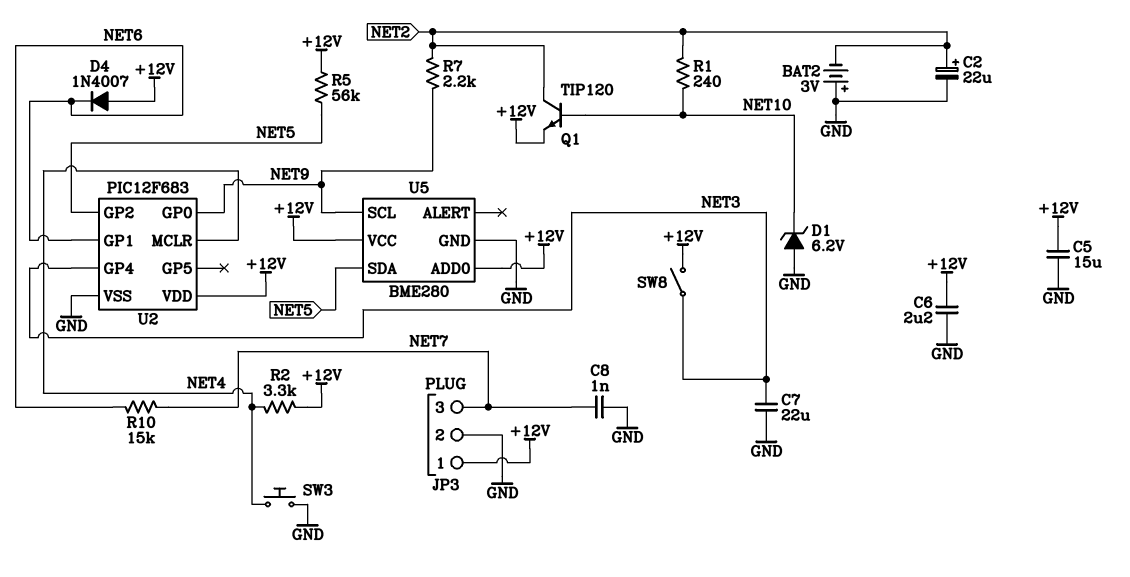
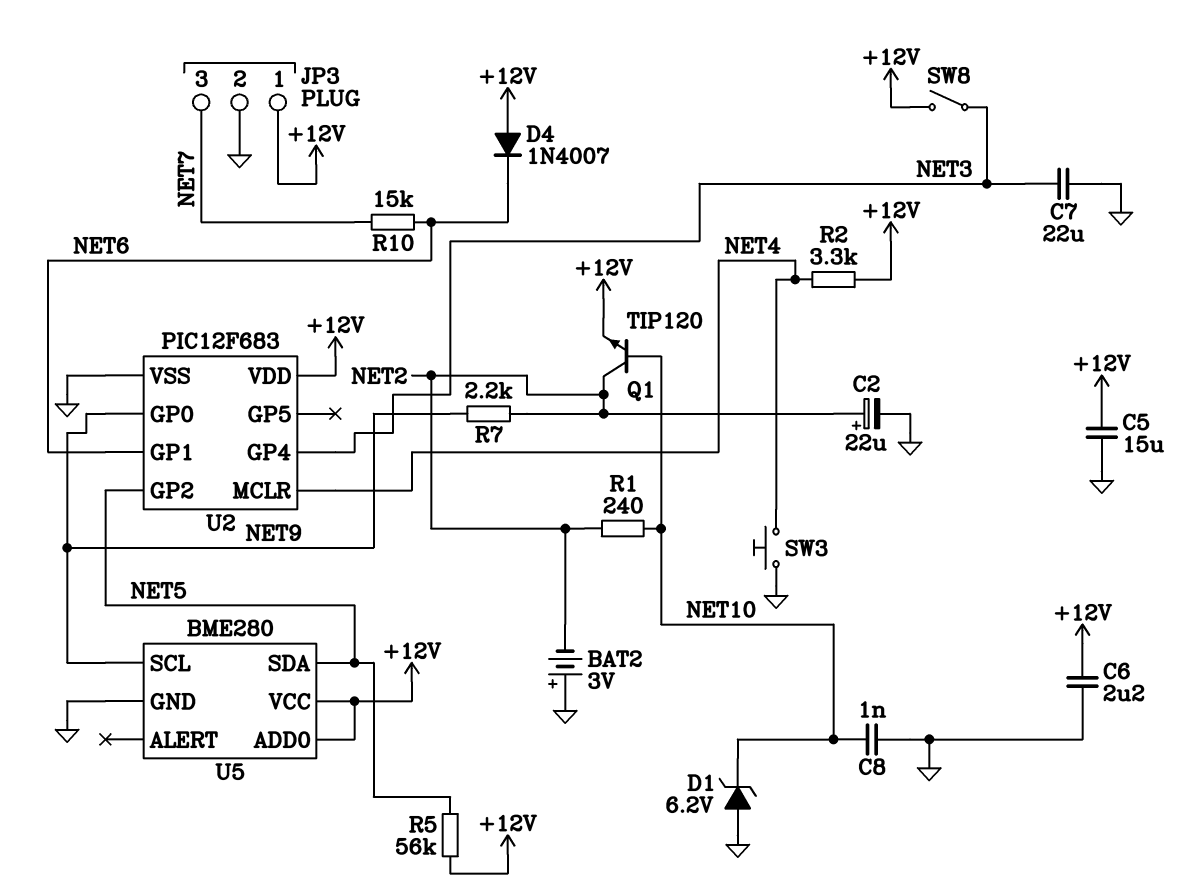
C8: 1nF (GND, NET7) -> 1nF (GND, NET10)

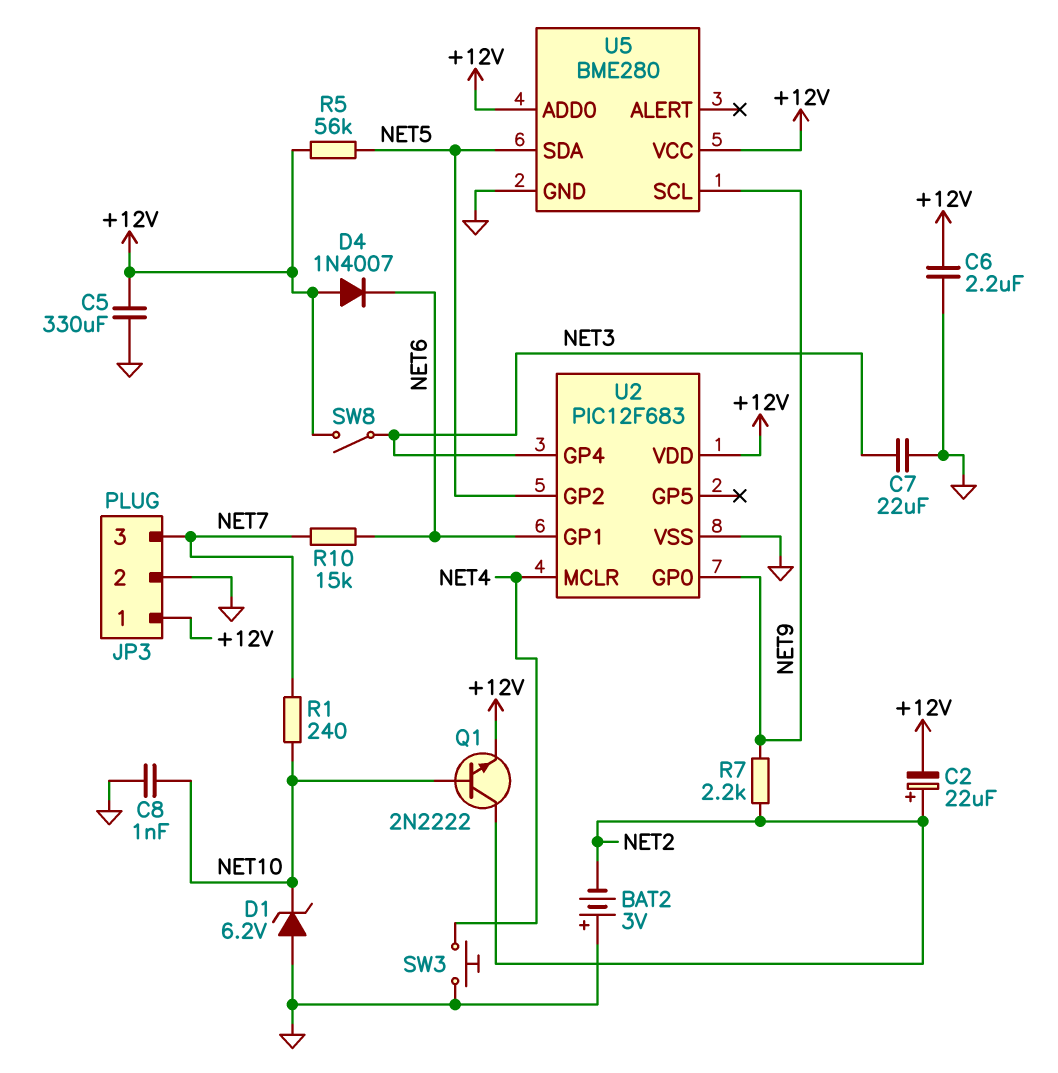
C2: 22uF (plus NET2, minus GND) -> 22uF (plus NET2, minus +12V)
C5: 15uF (+12V, GND) -> 330uF (+12V, GND)
Q1: NPN TIP120 (B NET10, C NET2, E +12V) -> NPN 2N2222 (B NET10, C NET2, E +12V)
R1: 240 (NET2, NET10) -> 240 (NET7, NET10)
R2: 3.3k (+12V, NET4) -> none

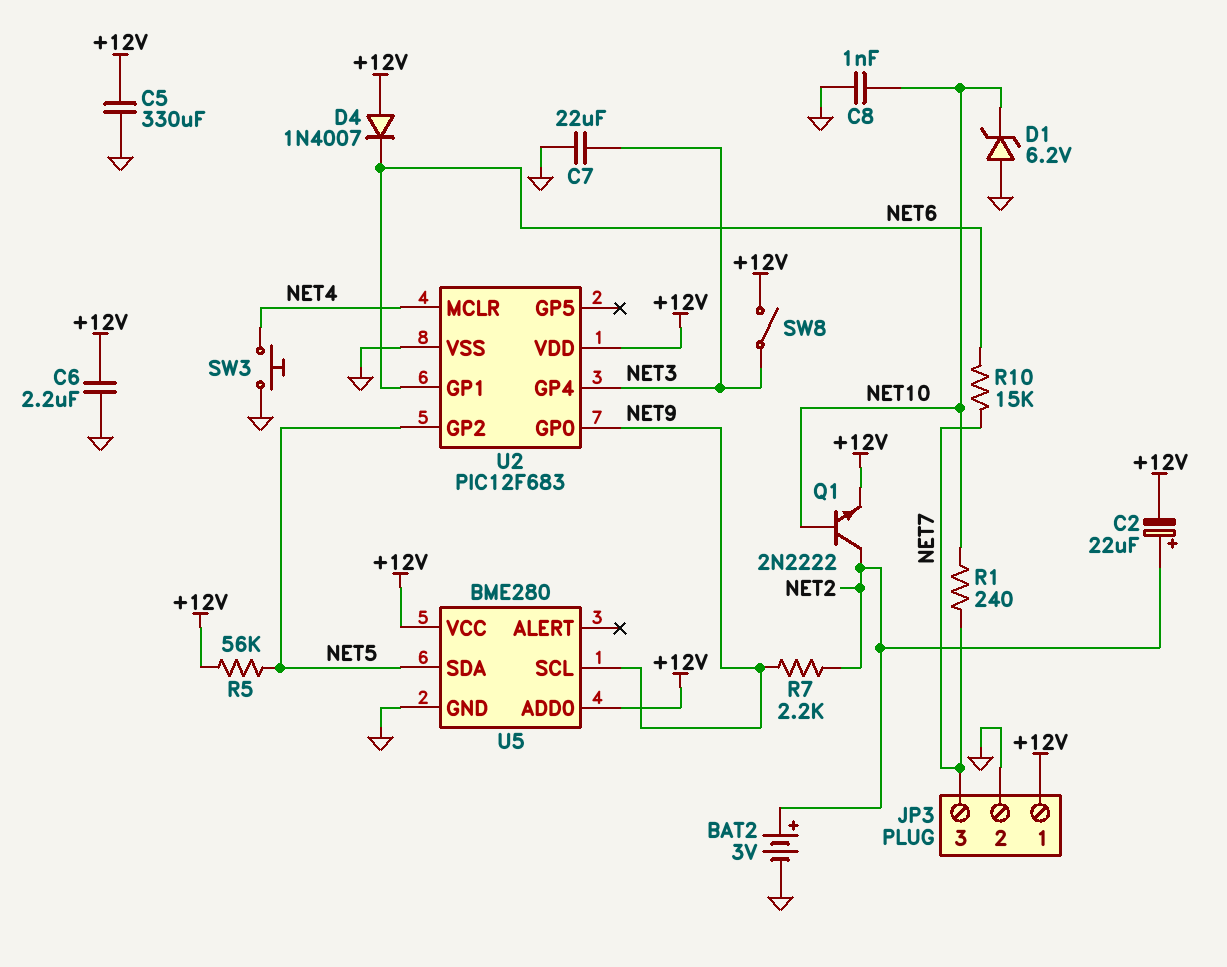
BAT2: 3V (plus GND, minus NET2) -> 3V (plus NET2, minus GND)

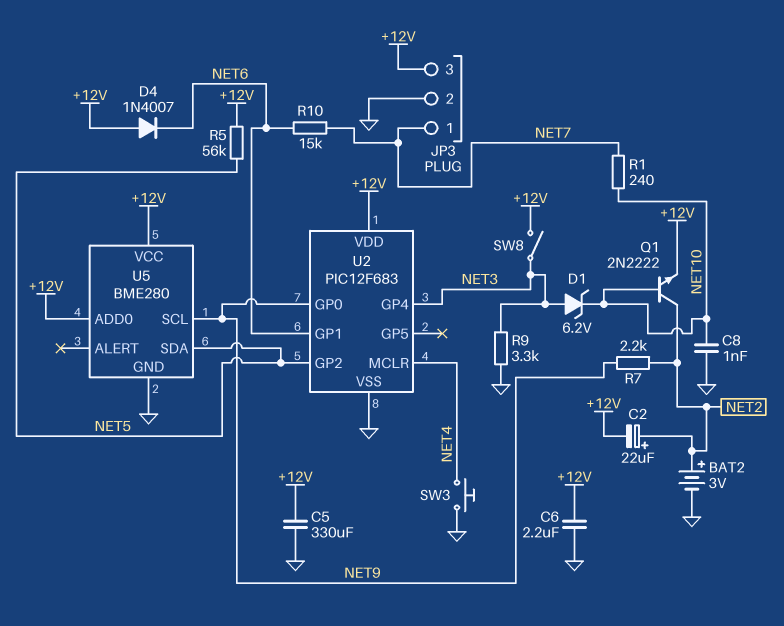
C7: 22uF (GND, NET3) -> none
D1: zener 6.2V (A GND, K NET10) -> zener 6.2V (A NET3, K NET10)
JP3 pin 1: +12V -> NET7
JP3 pin 3: NET7 -> +12V
R9: none -> 3.3k (GND, NET3)

